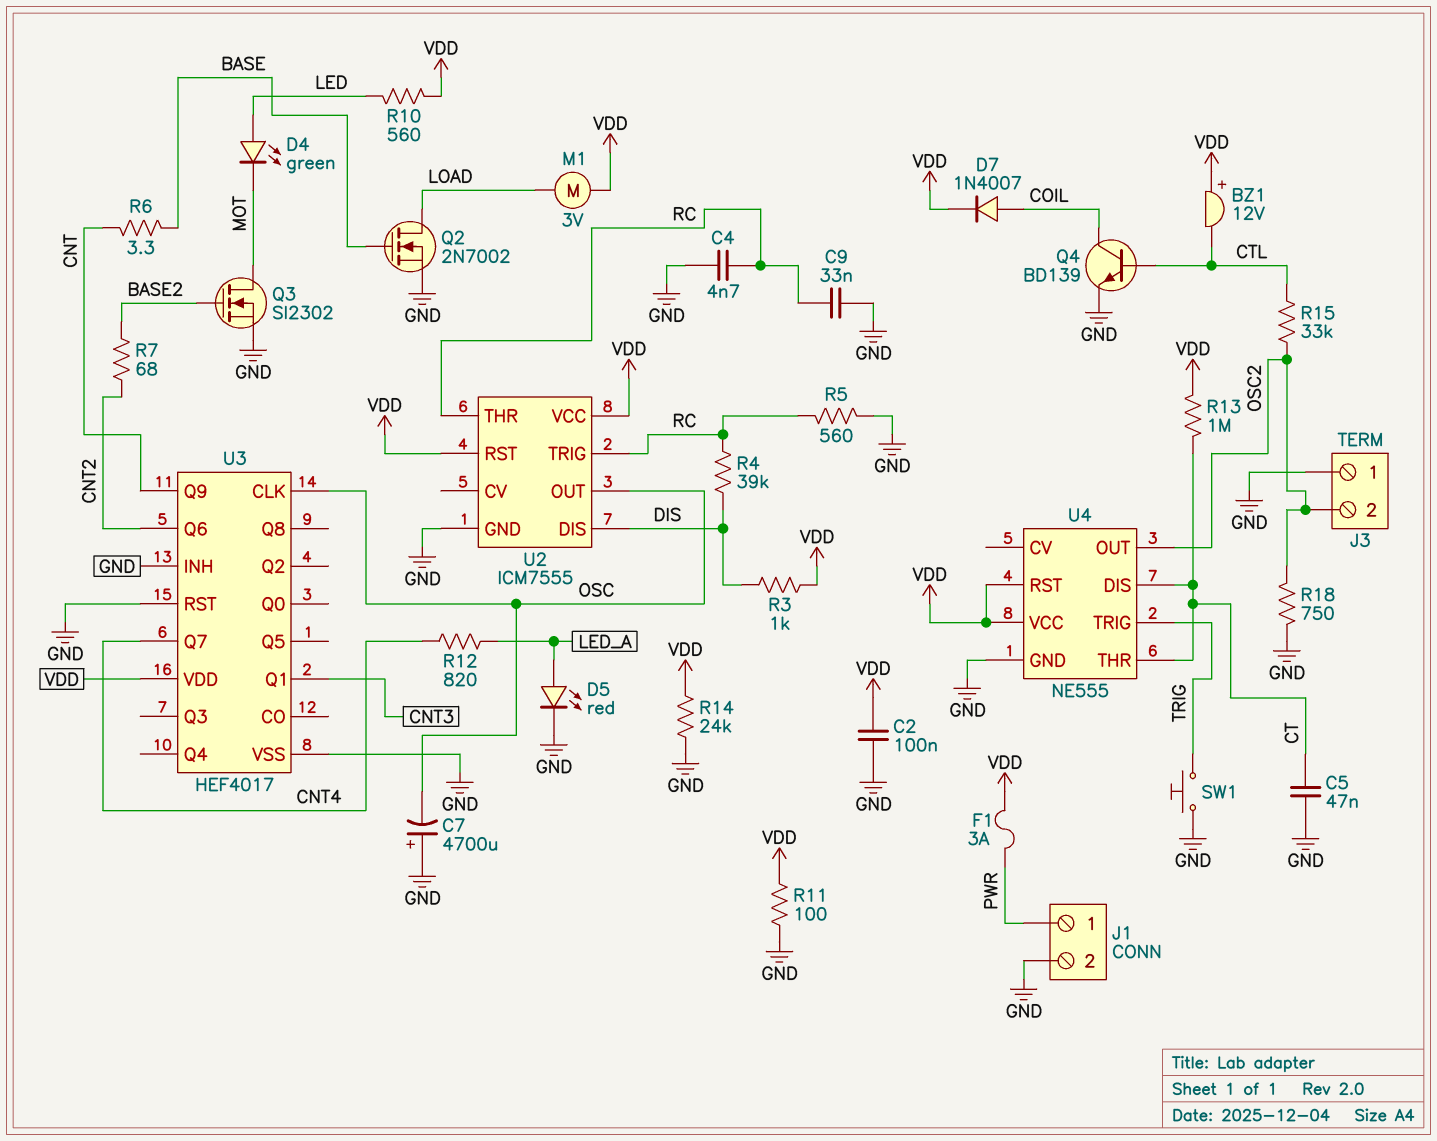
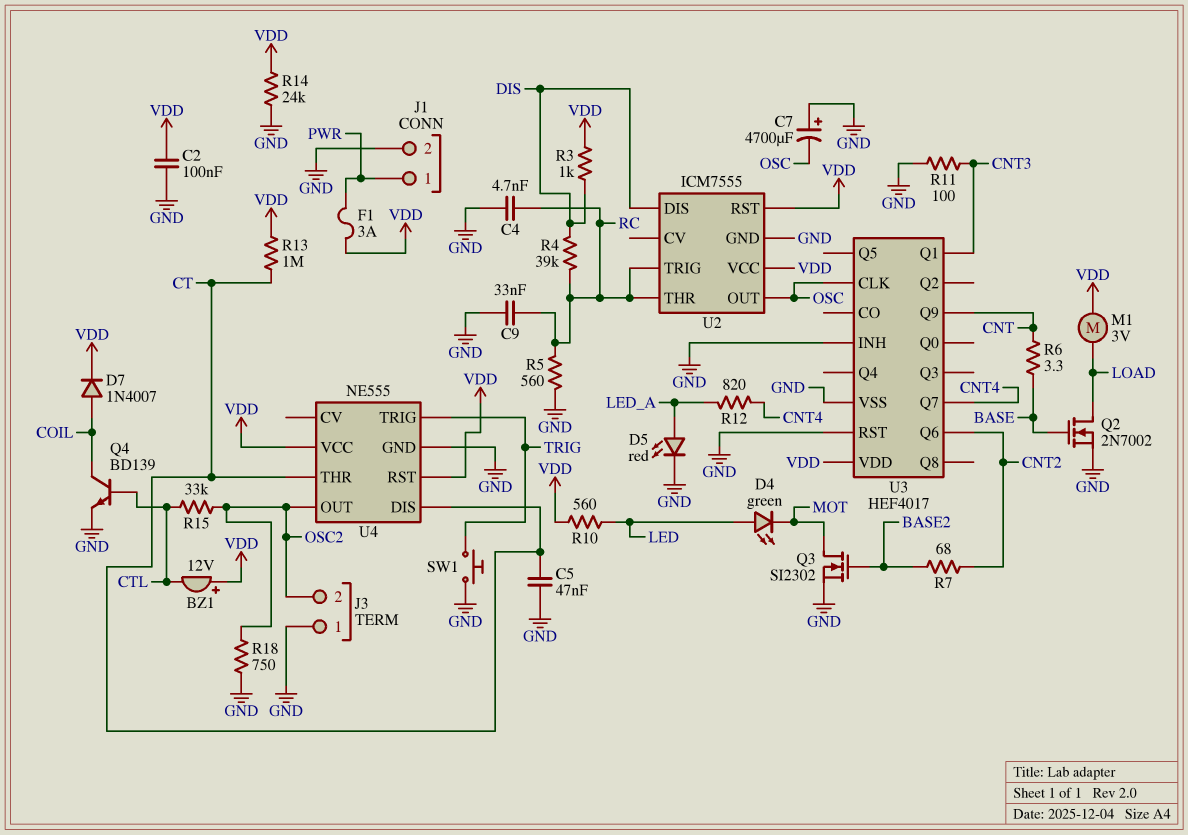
R11: 100 (GND, VDD) -> 100 (CNT3, GND)

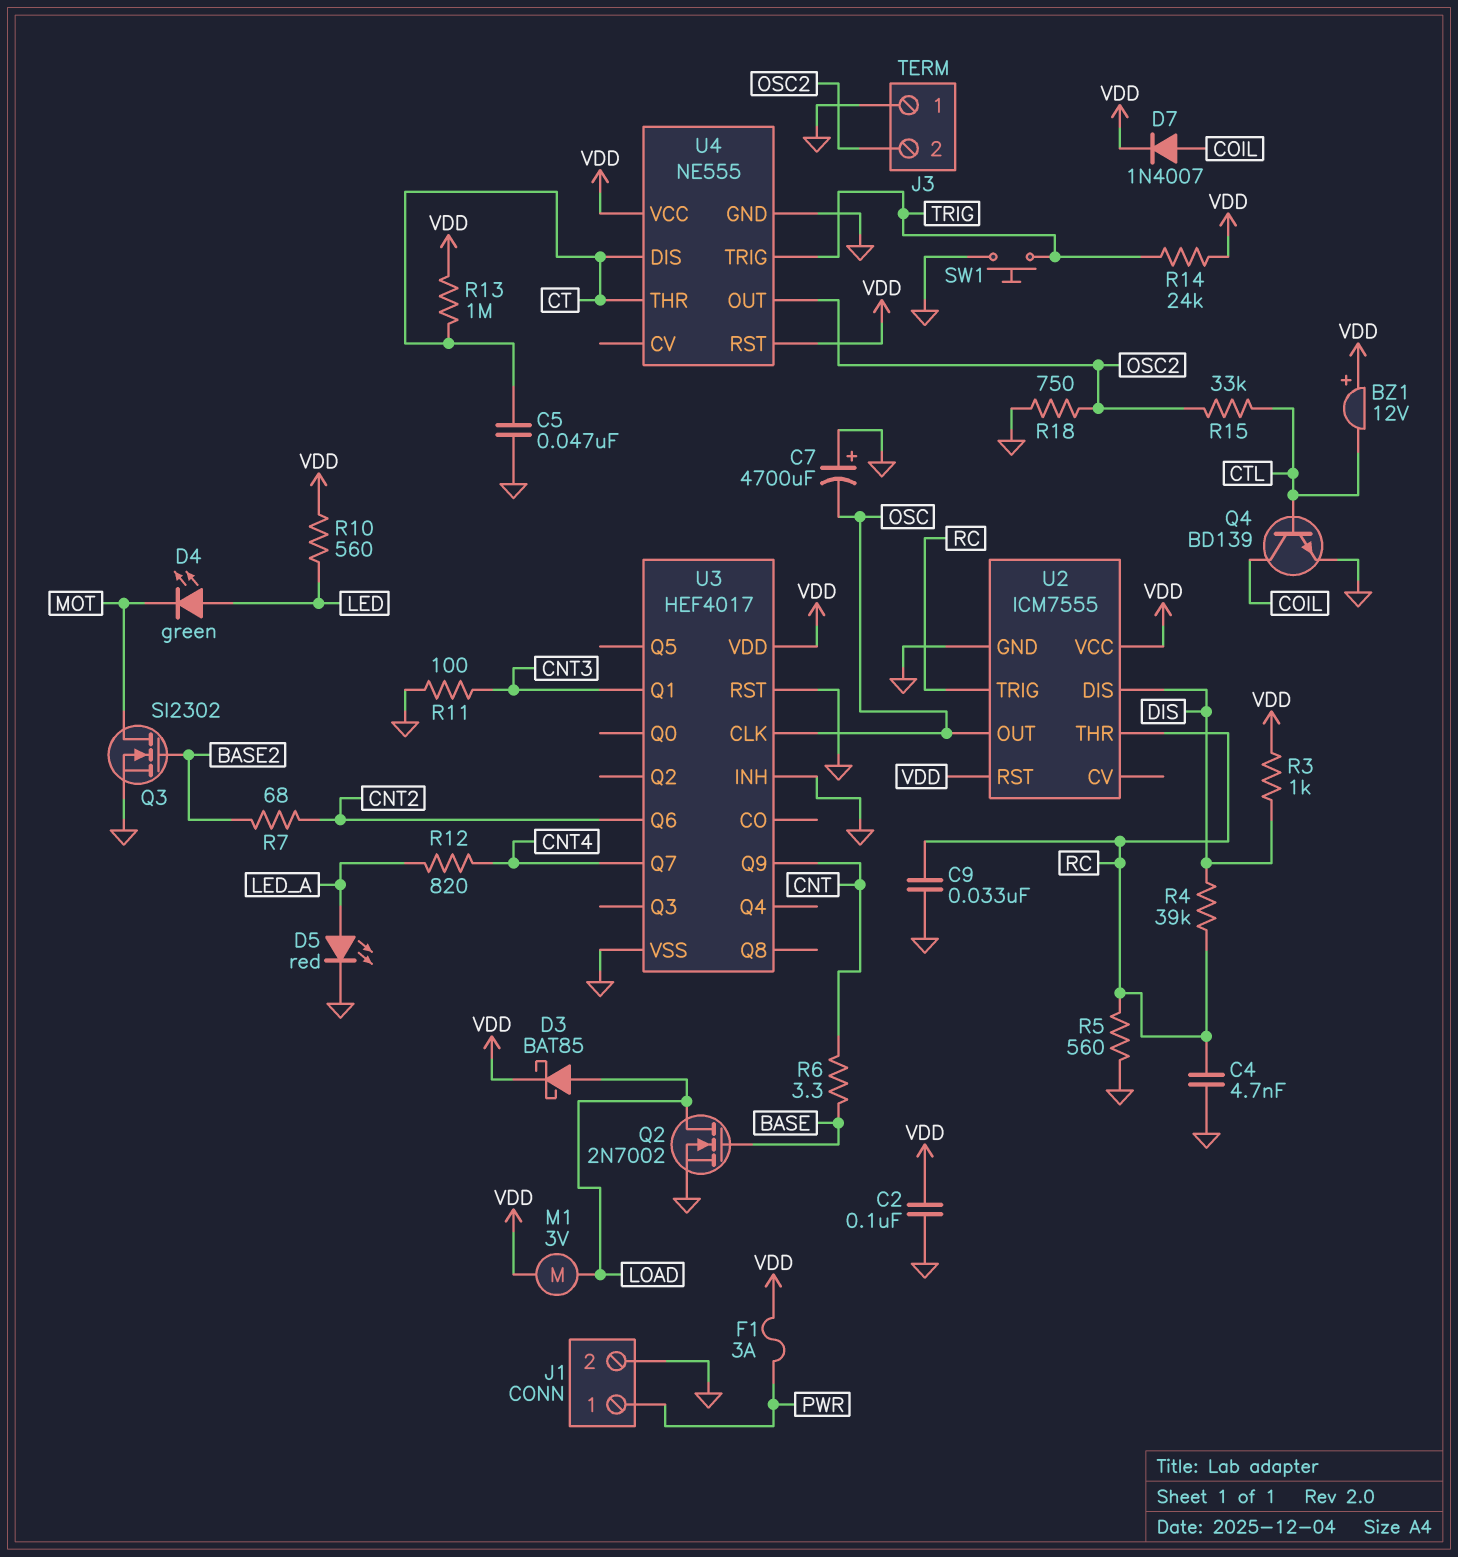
D3: none -> schottky BAT85 (A LOAD, K VDD)
R14: 24k (GND, VDD) -> 24k (TRIG, VDD)

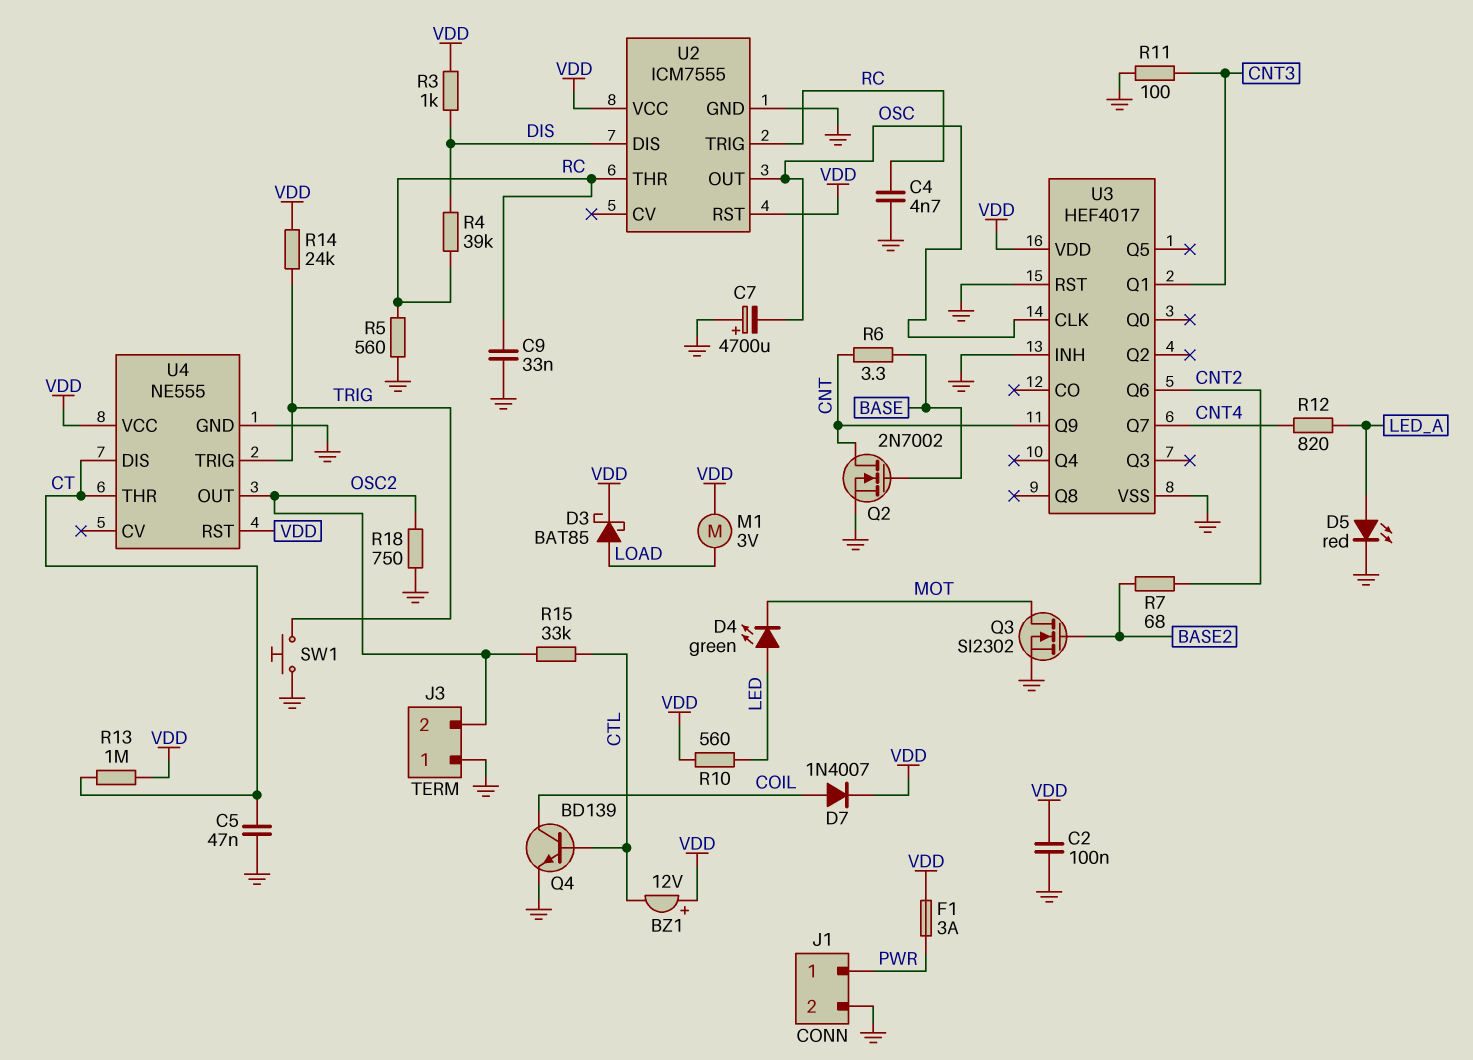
Q2: NMOS 2N7002 (G BASE, D LOAD, S GND) -> NMOS 2N7002 (G BASE, D CNT, S GND)

